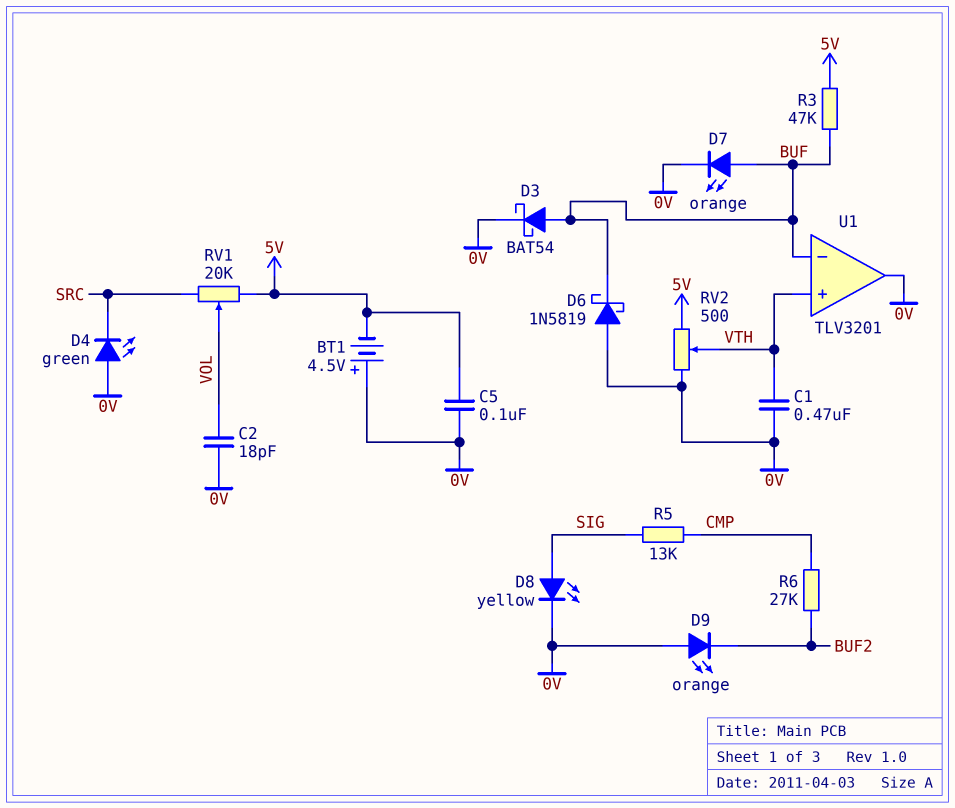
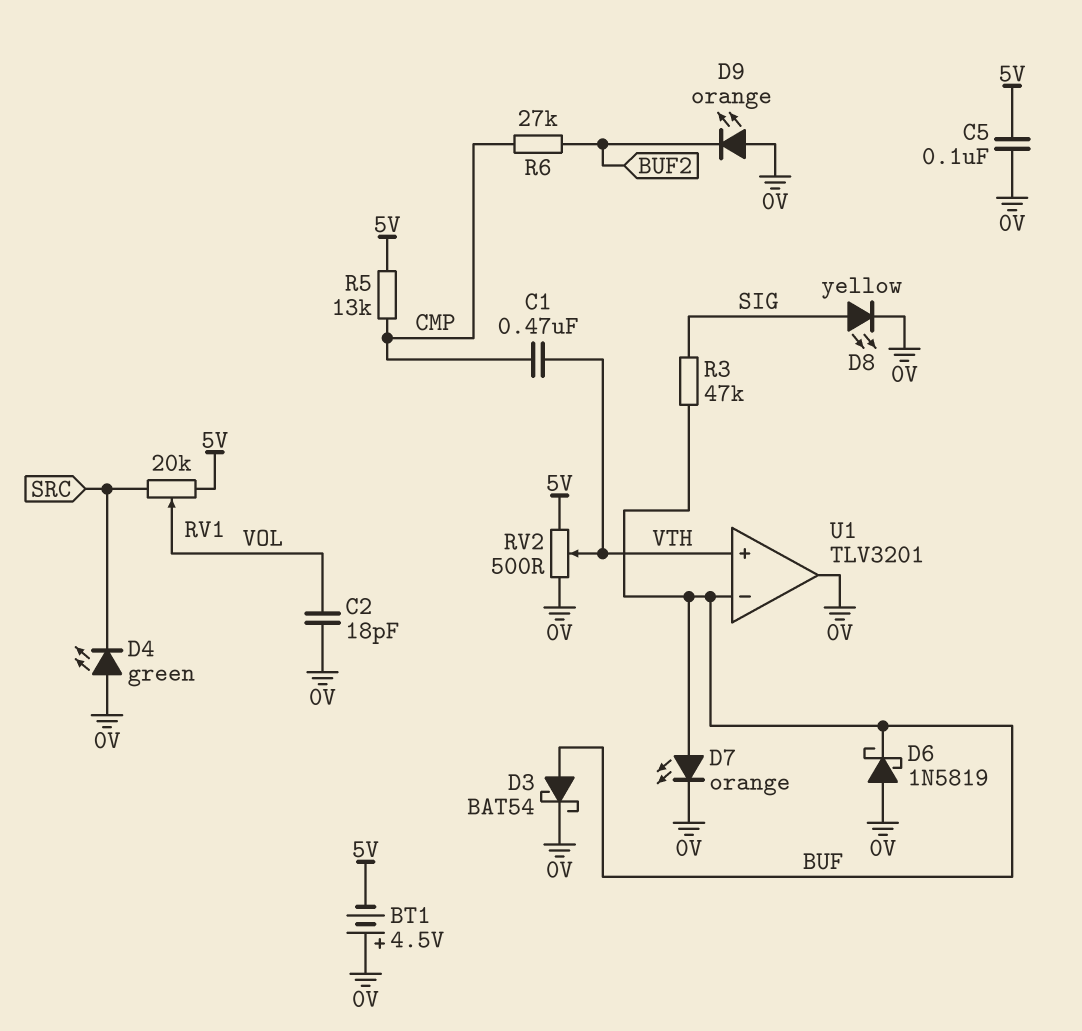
C1: 470nF (0V, VTH) -> 470nF (CMP, VTH)
R3: 47k (5V, BUF) -> 47k (BUF, SIG)
R5: 13k (CMP, SIG) -> 13k (5V, CMP)

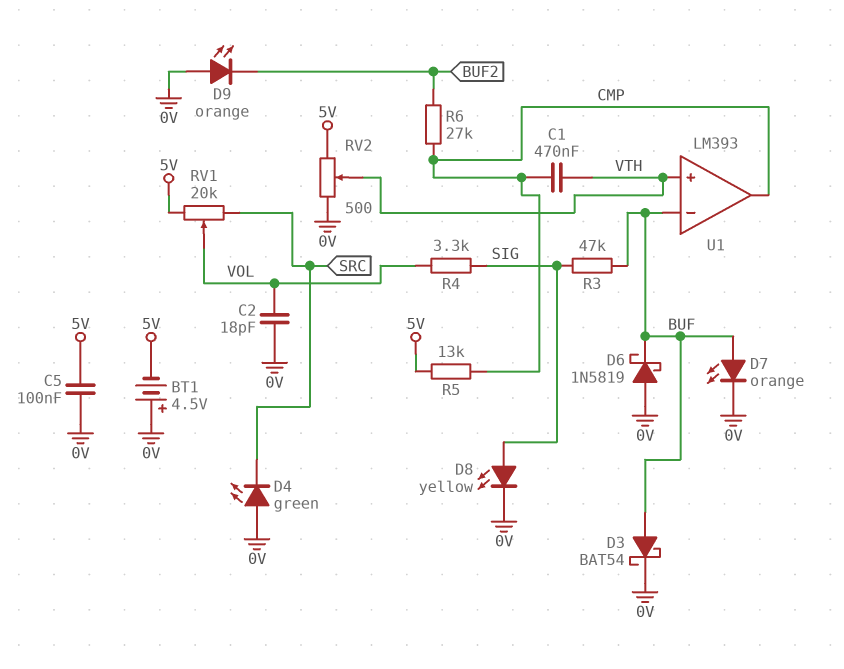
R4: none -> 3.3k (SIG, VOL)
U1: TLV3201 -> LM393
U1 pin out: 0V -> CMP

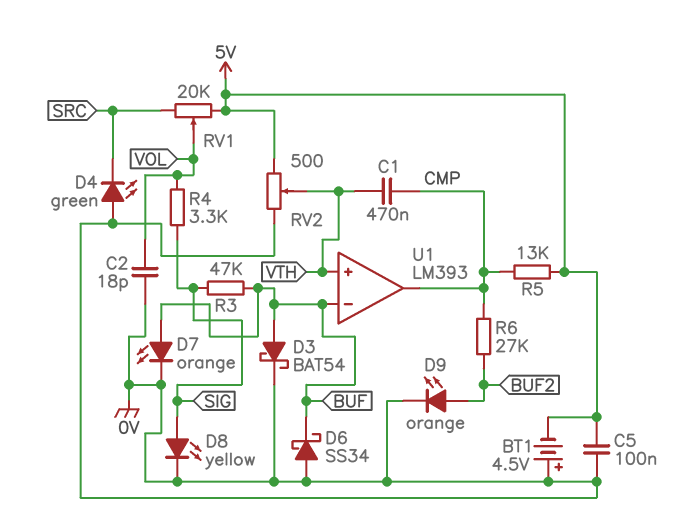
D6: schottky 1N5819 (A 0V, K BUF) -> schottky SS34 (A 0V, K BUF)
D9: LED orange (A 0V, K BUF2) -> LED orange (A BUF2, K 0V)

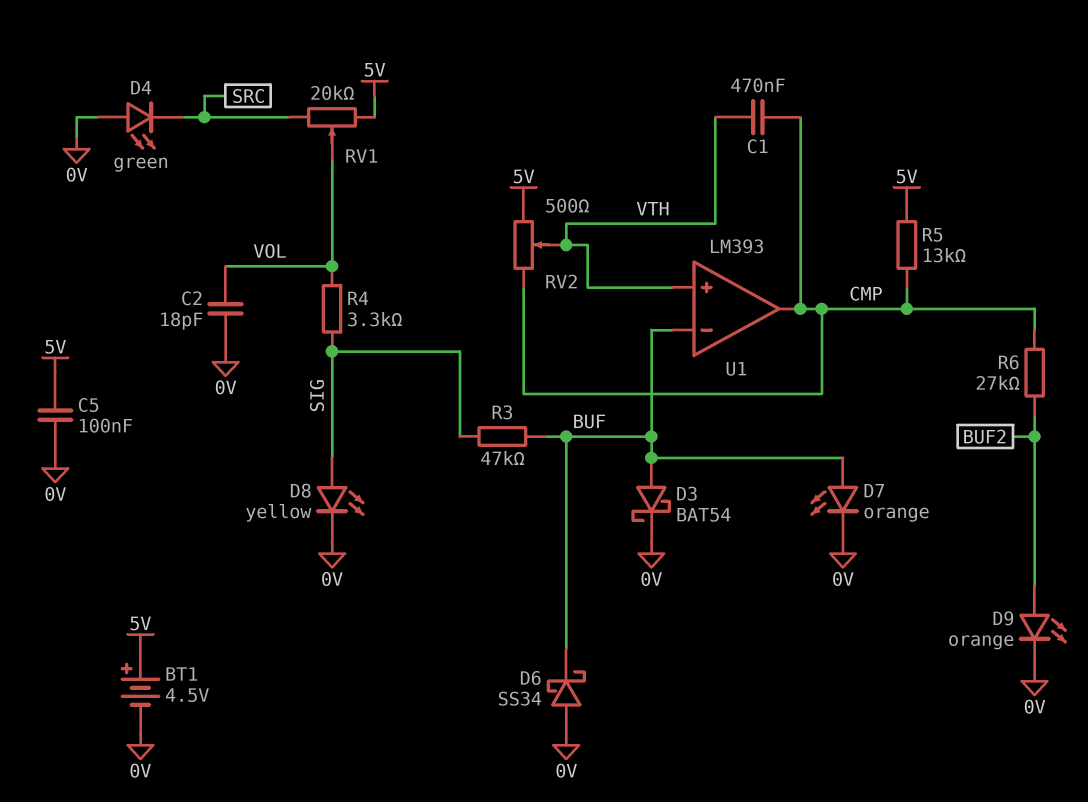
BT1: 4.5V (plus 0V, minus 5V) -> 4.5V (plus 5V, minus 0V)
RV2: 500 (0V, 5V, wiper VTH) -> 500 (5V, CMP, wiper VTH)

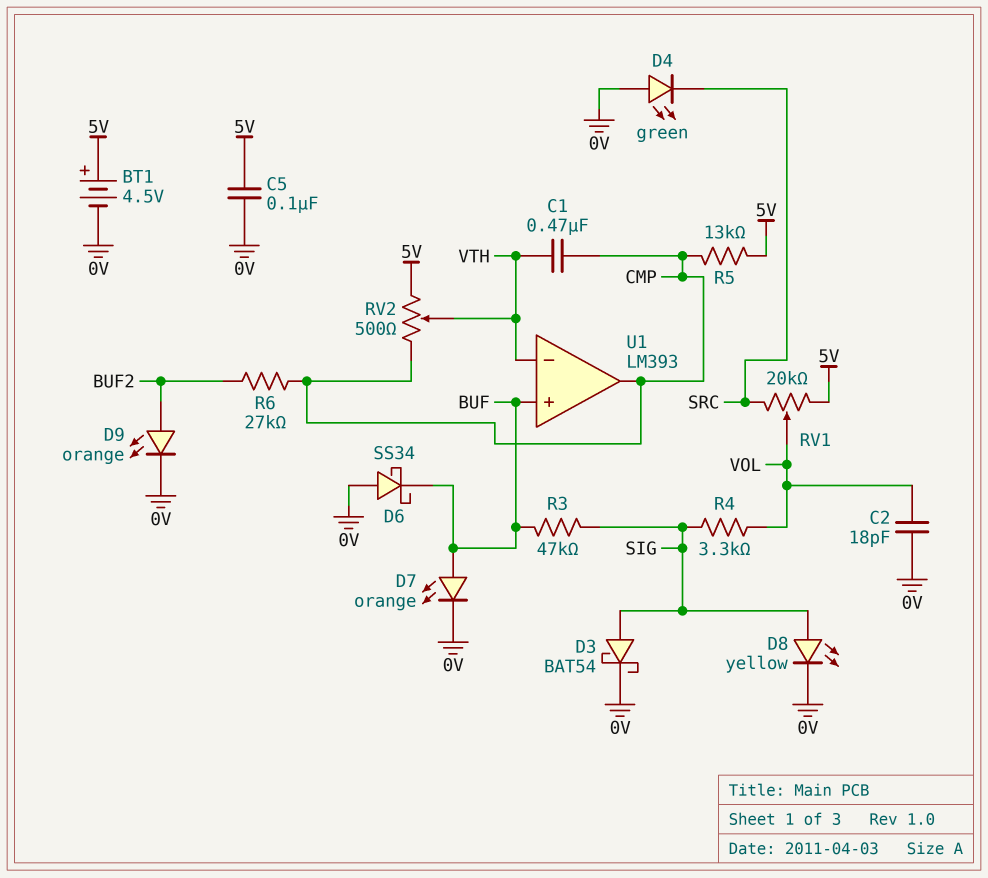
D3: schottky BAT54 (A BUF, K 0V) -> schottky BAT54 (A SIG, K 0V)
U1 pin in+: VTH -> BUF
U1 pin in-: BUF -> VTH

